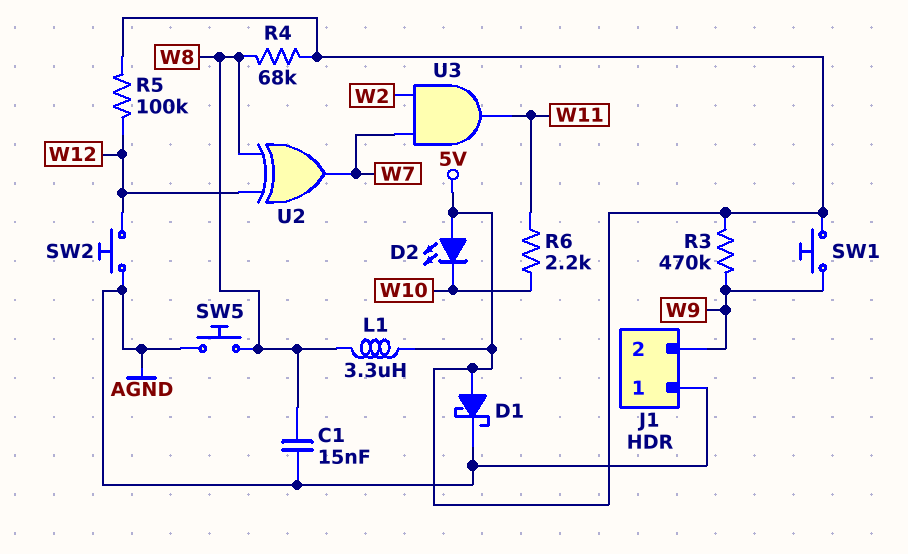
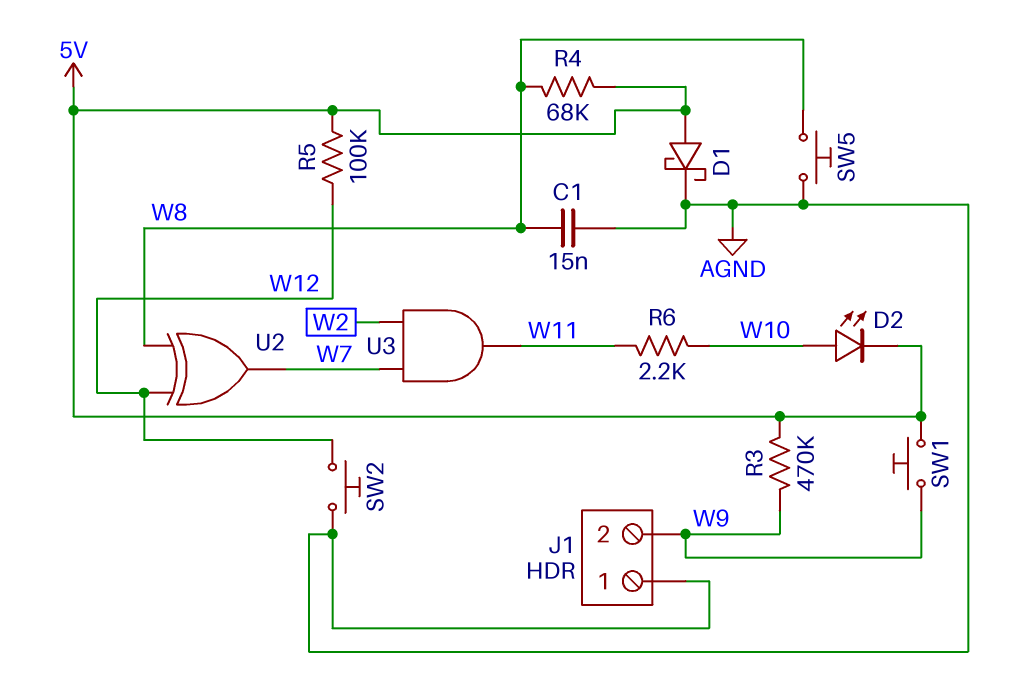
D2: LED (A 5V, K W10) -> LED (A W10, K 5V)
L1: 3.3uH (5V, W8) -> none

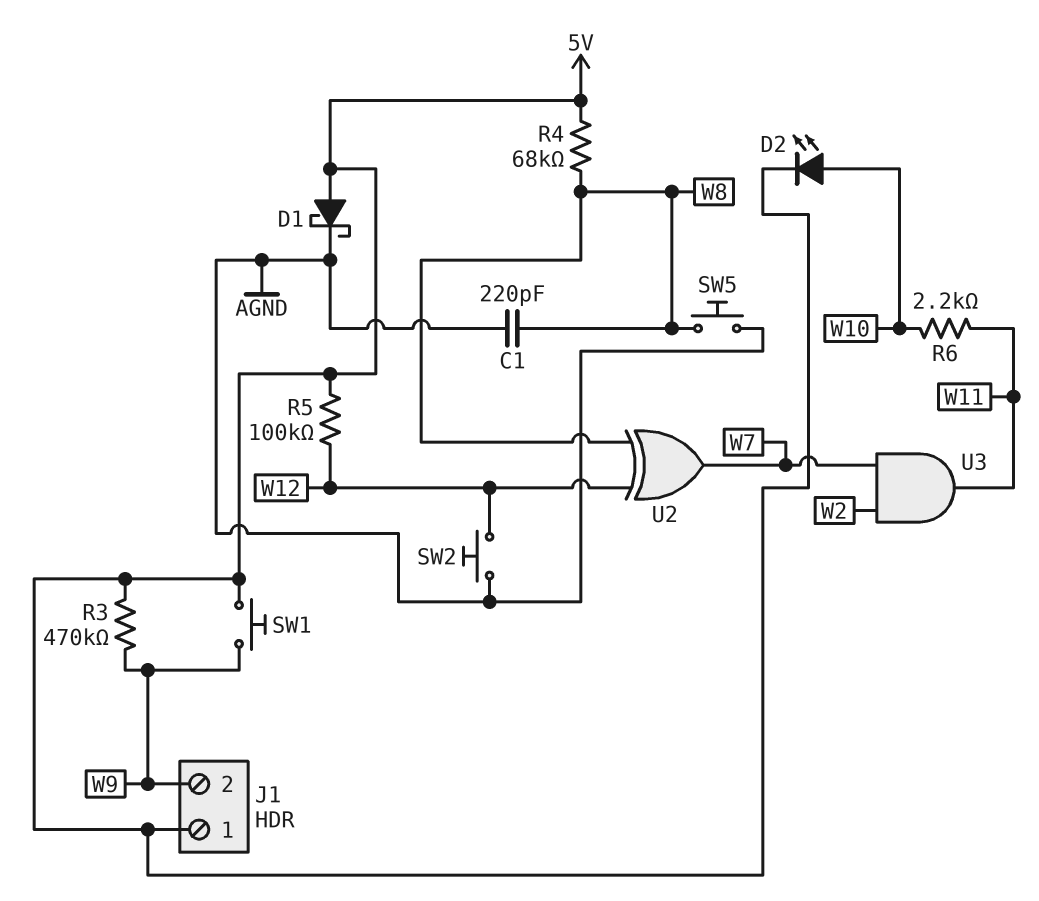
C1: 15nF (AGND, W8) -> 220pF (AGND, W8)
J1 pin 1: AGND -> 5V

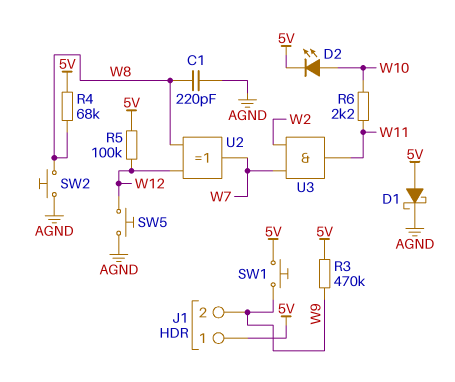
SW2: button (AGND, W12) -> button (AGND, W8)
SW5: button (AGND, W8) -> button (AGND, W12)

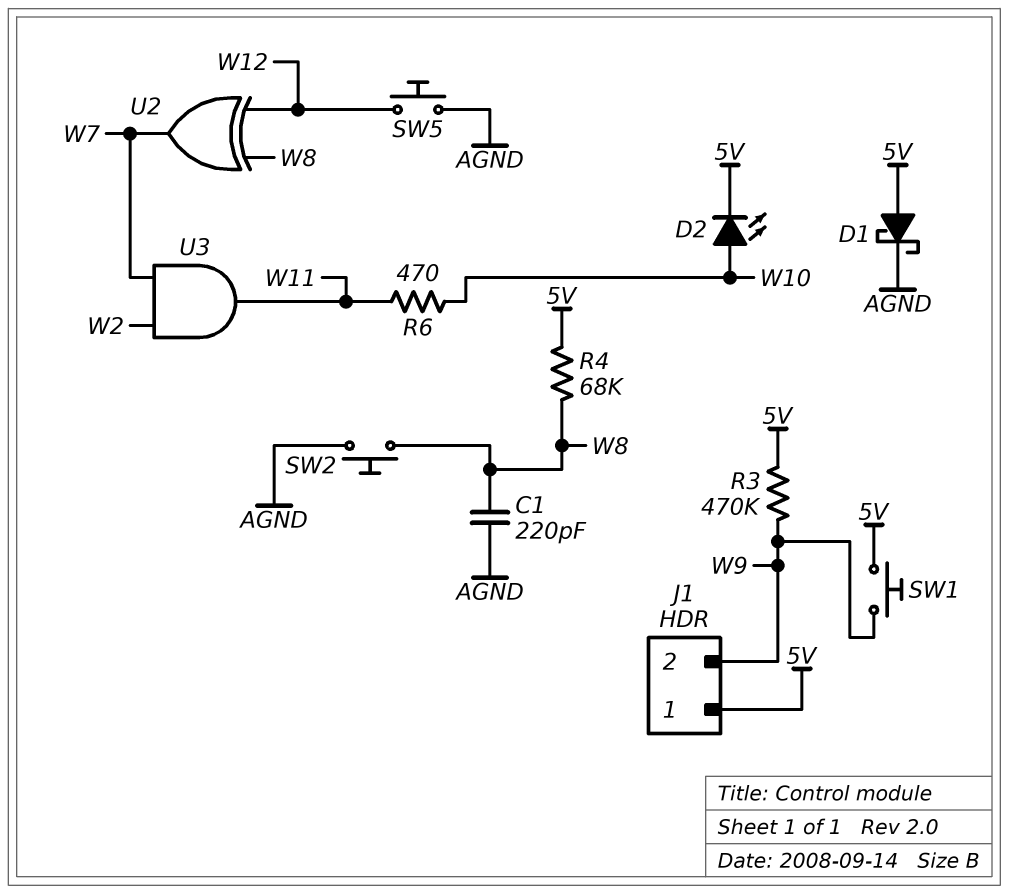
R5: 100k (5V, W12) -> none
R6: 2.2k (W10, W11) -> 470 (W10, W11)

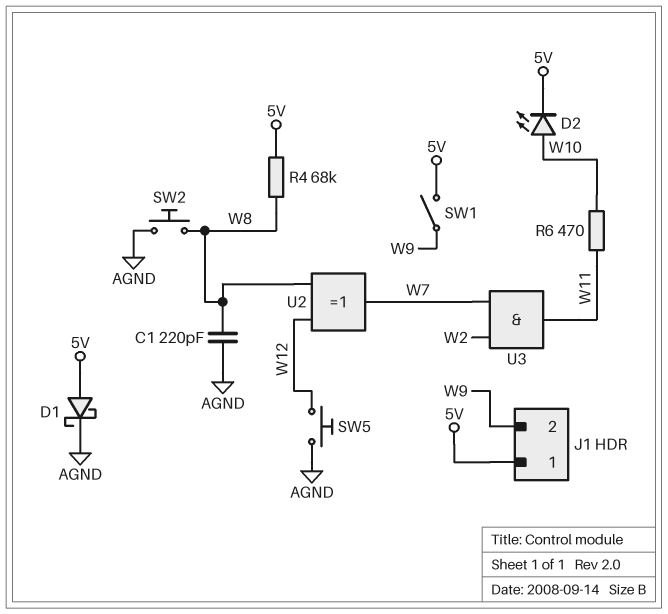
R3: 470k (5V, W9) -> none
SW1: button (5V, W9) -> switch (5V, W9)

